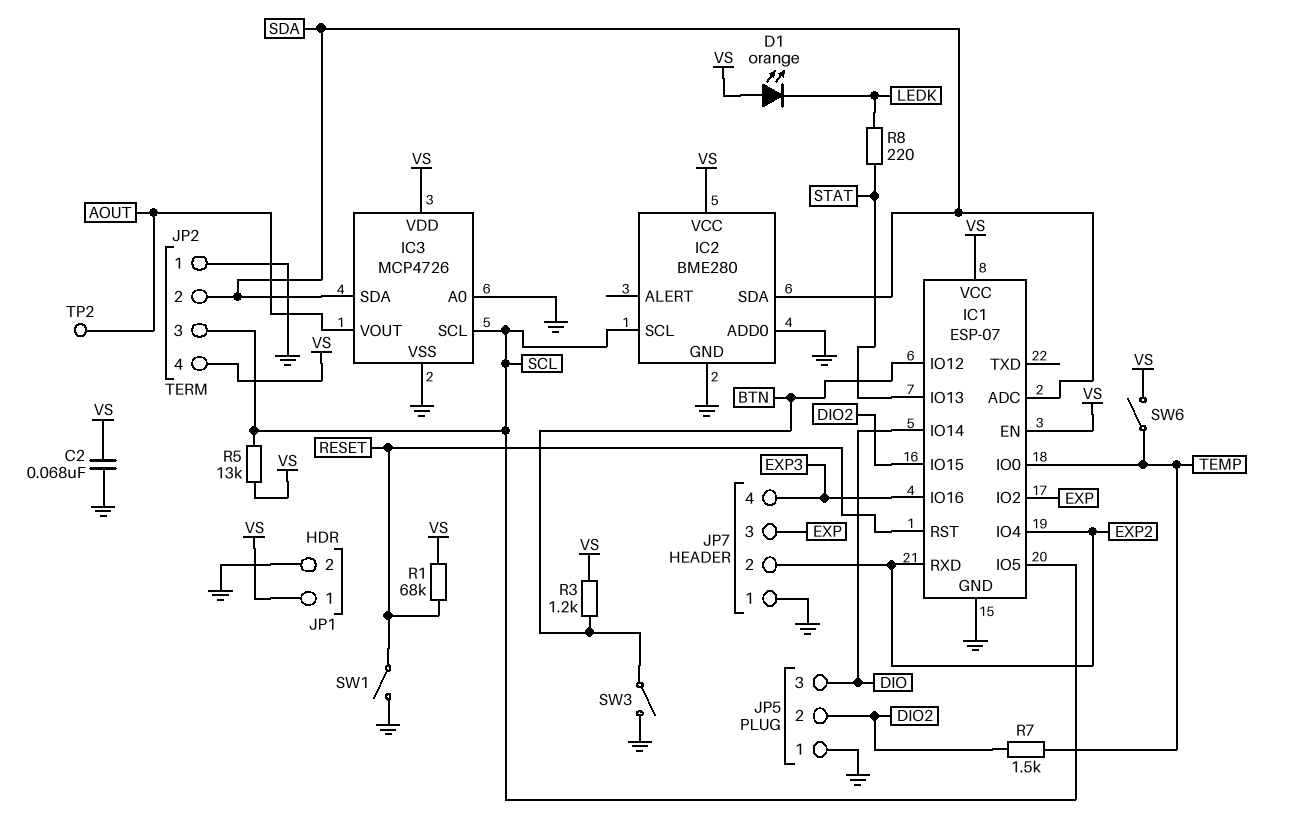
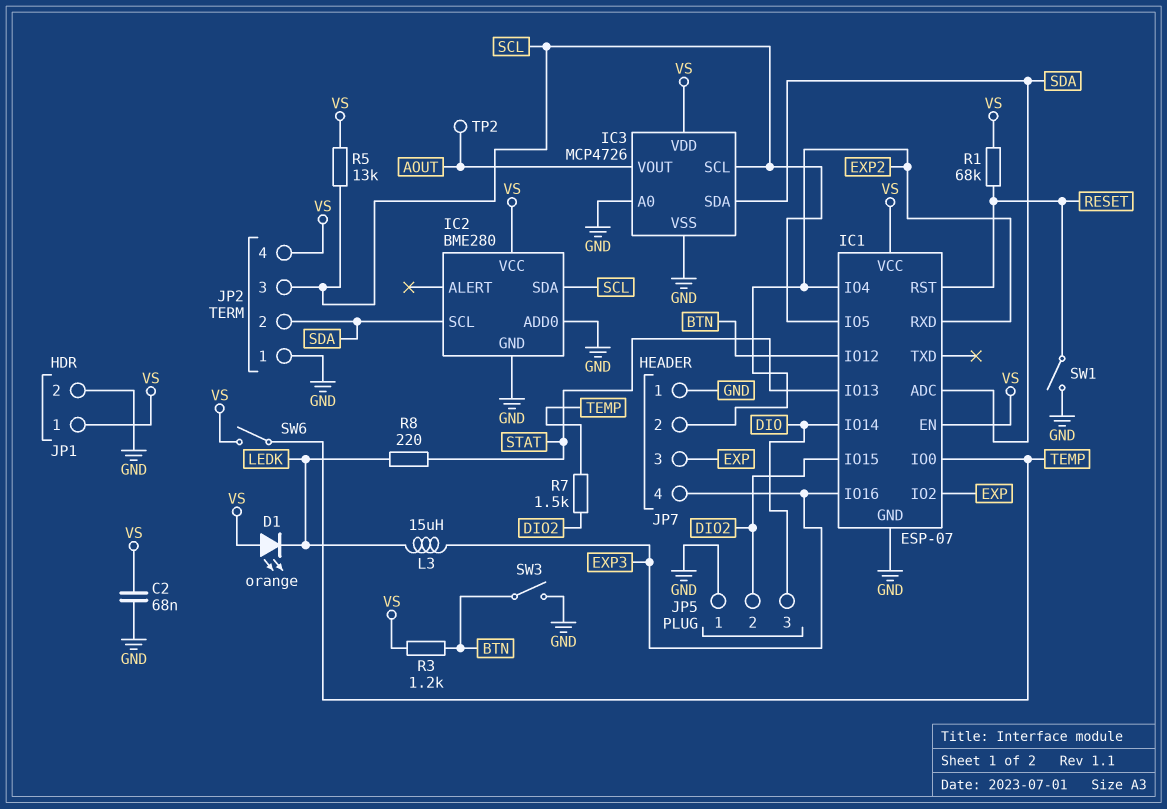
IC2 pin SCL: SCL -> SDA
IC2 pin SDA: SDA -> SCL
L3: none -> 15uH (EXP3, LEDK)

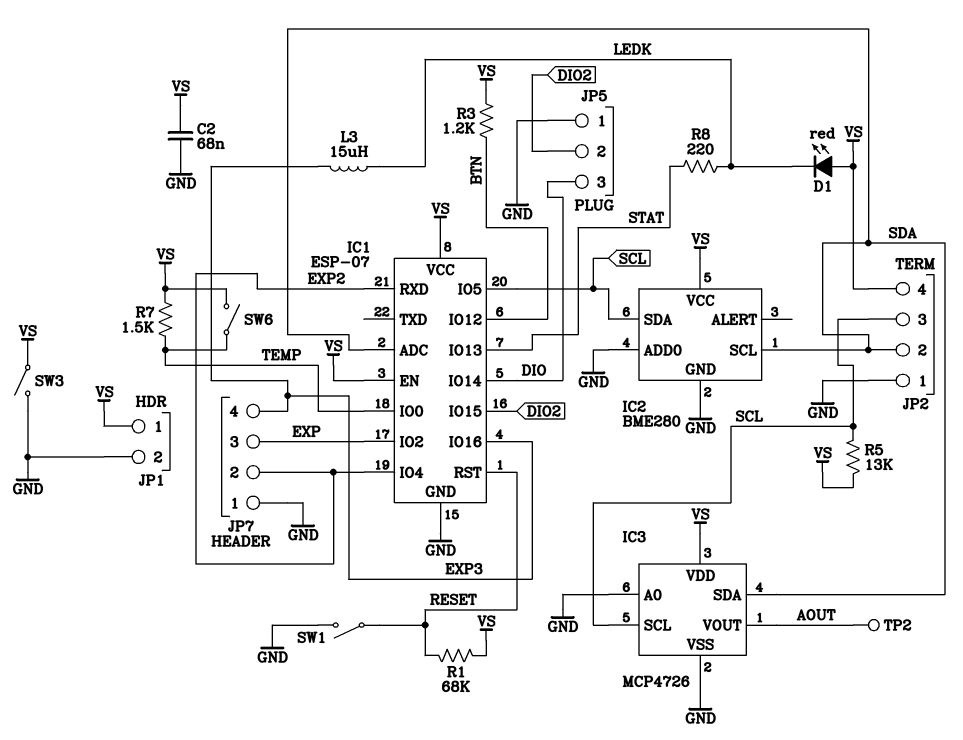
D1: LED orange (A VS, K LEDK) -> LED red (A VS, K LEDK)
R7: 1.5k (DIO2, TEMP) -> 1.5k (TEMP, VS)
SW3: switch (BTN, GND) -> switch (GND, VS)

